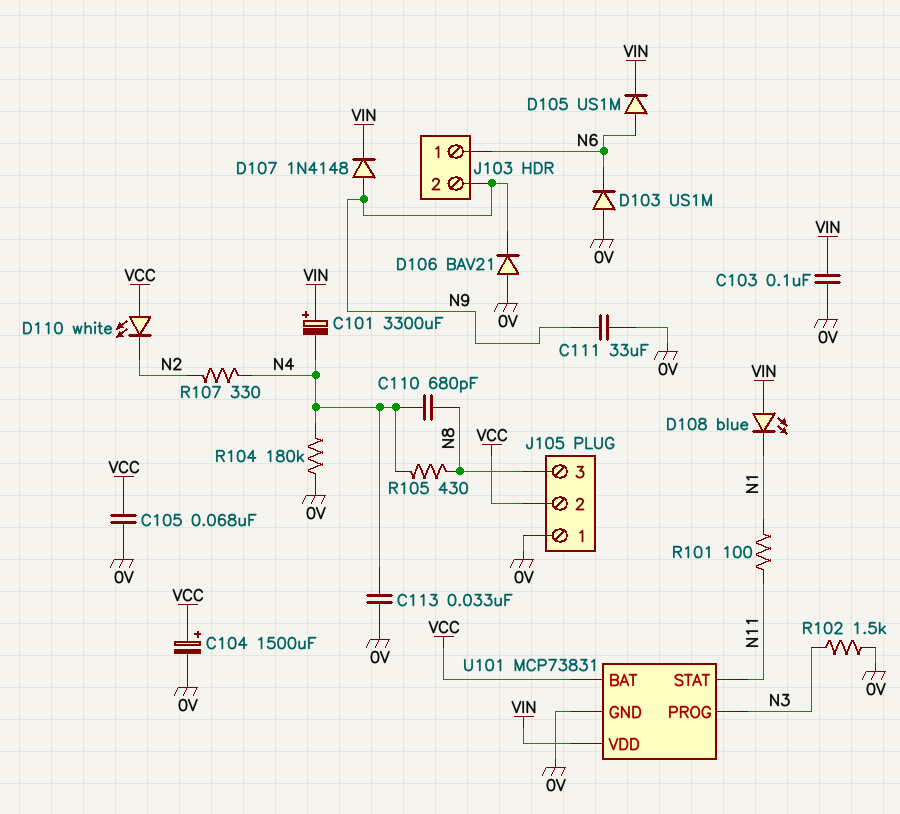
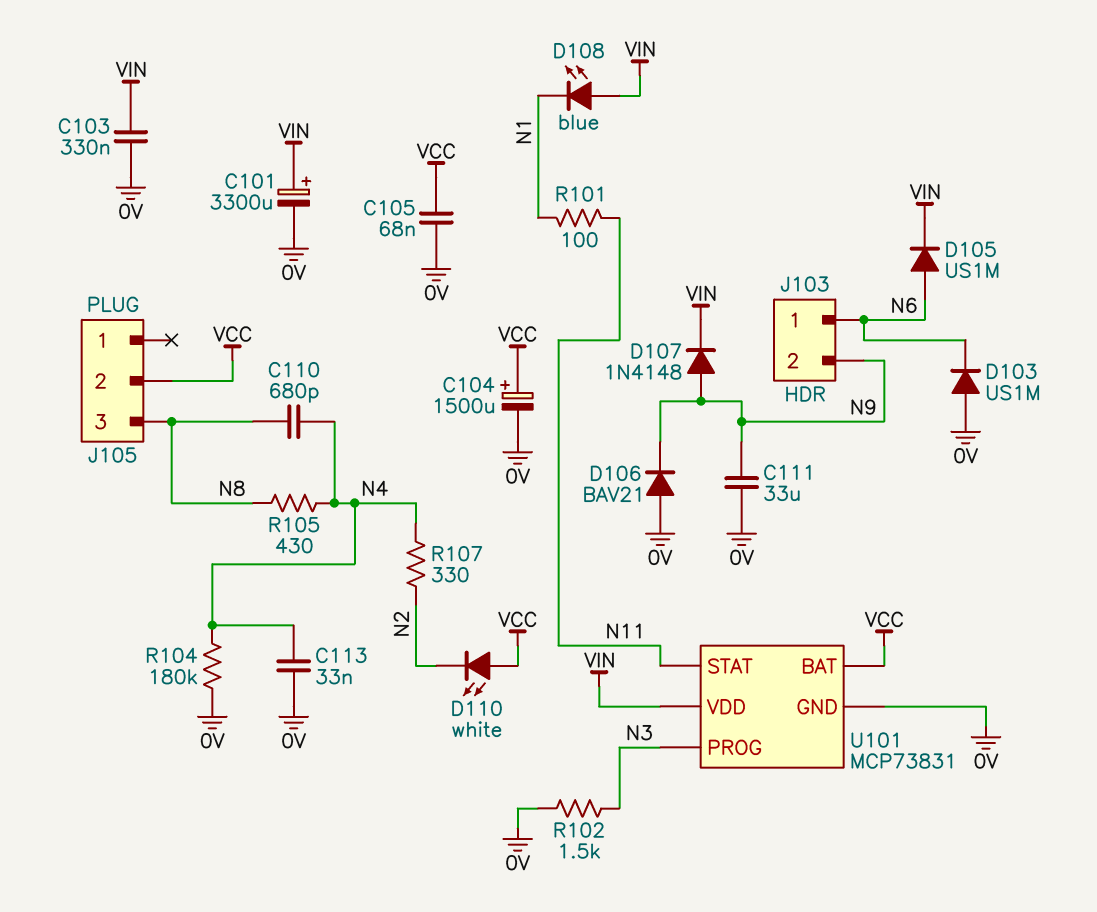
C101: 3300uF (plus VIN, minus N4) -> 3300uF (plus VIN, minus 0V)
C103: 100nF (0V, VIN) -> 330nF (0V, VIN)
J105 pin 1: 0V -> none

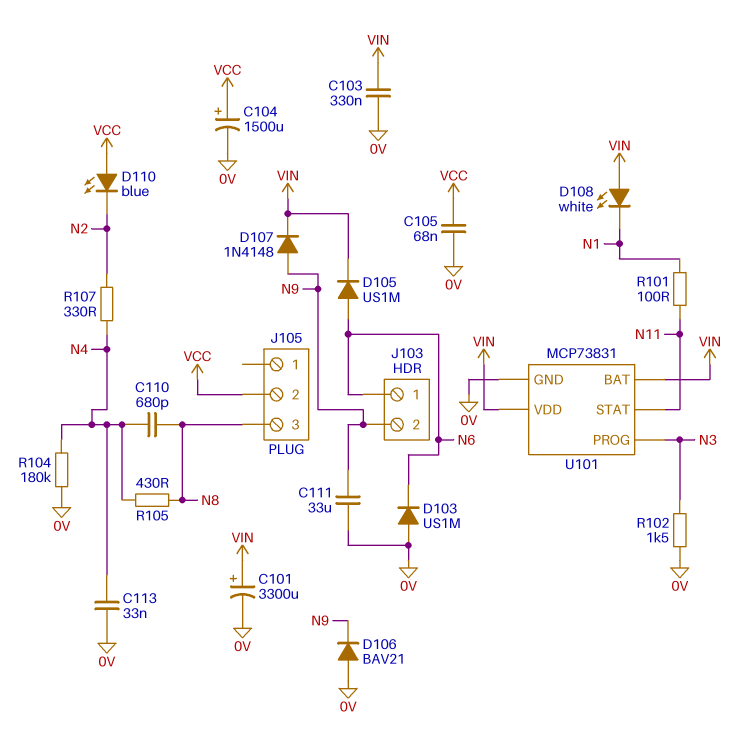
D108: LED blue (A VIN, K N1) -> LED white (A VIN, K N1)
D110: LED white (A VCC, K N2) -> LED blue (A VCC, K N2)
U101 pin BAT: VCC -> VIN

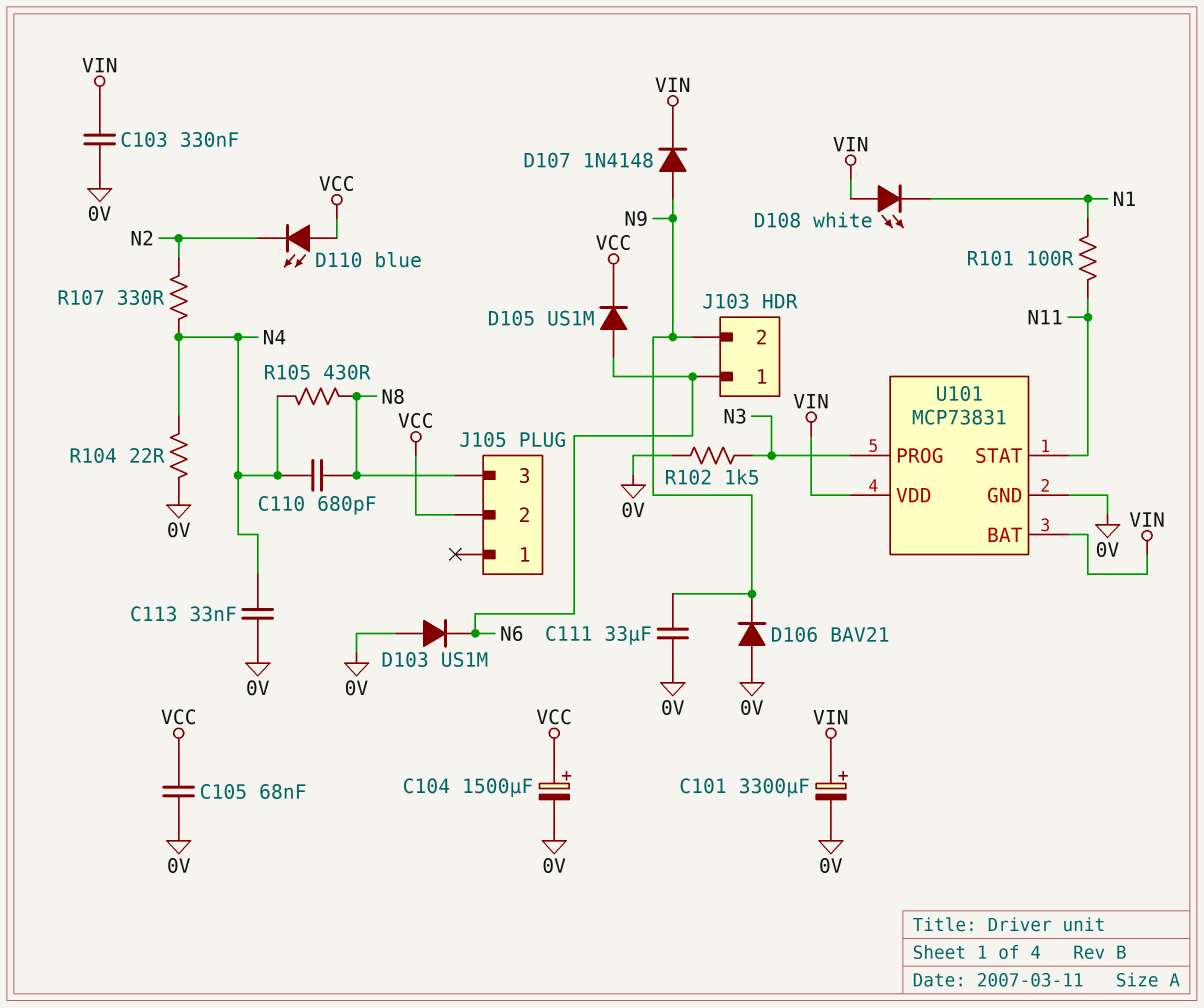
D105: diode US1M (A N6, K VIN) -> diode US1M (A N6, K VCC)
R104: 180k (0V, N4) -> 22 (0V, N4)

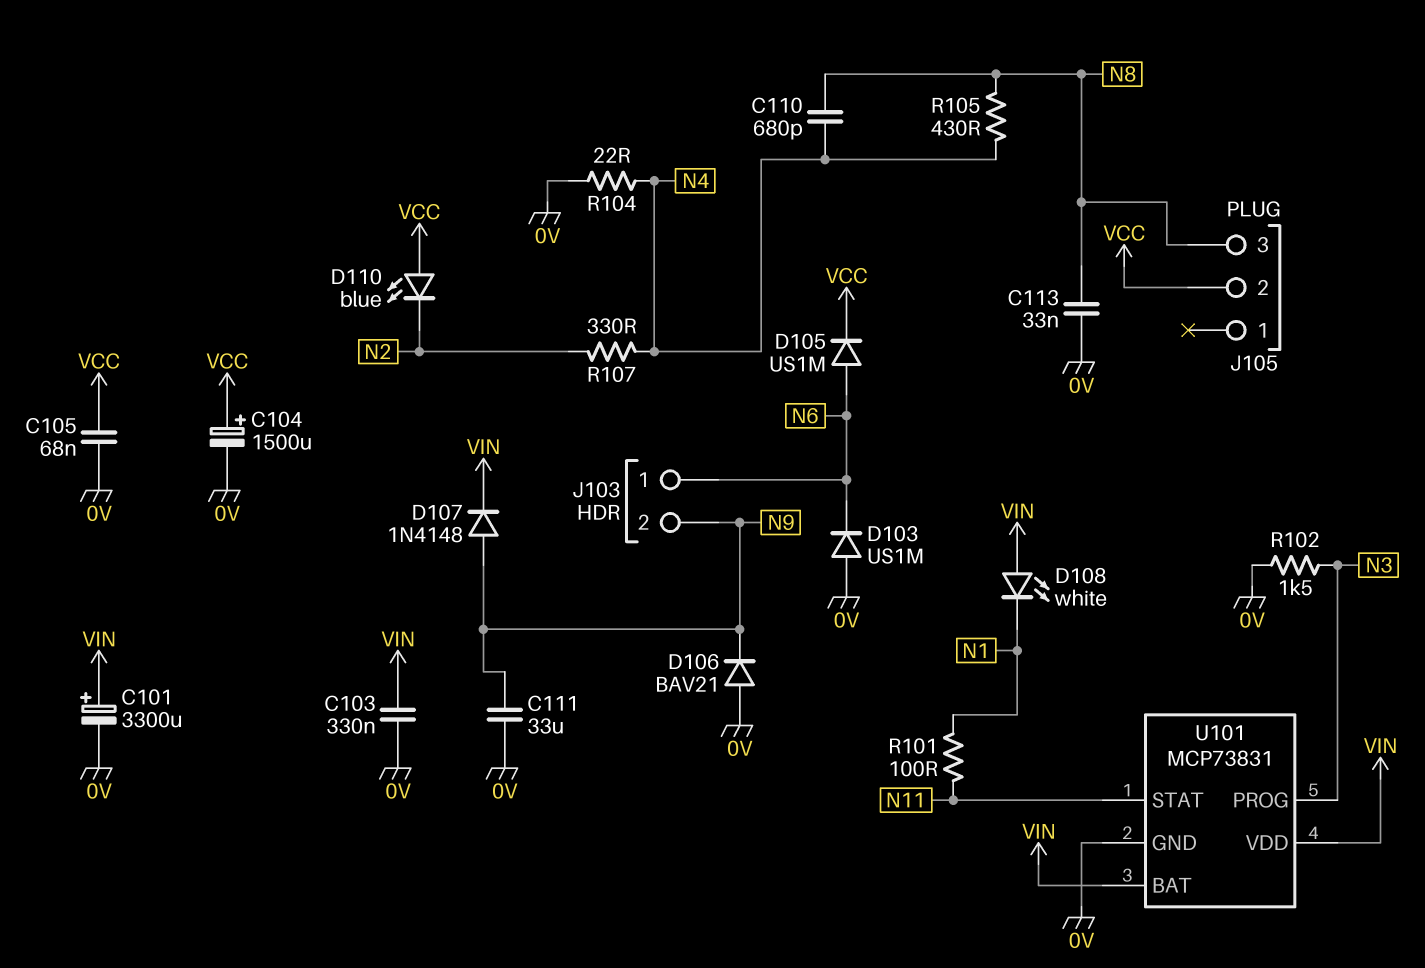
C113: 33nF (0V, N4) -> 33nF (0V, N8)

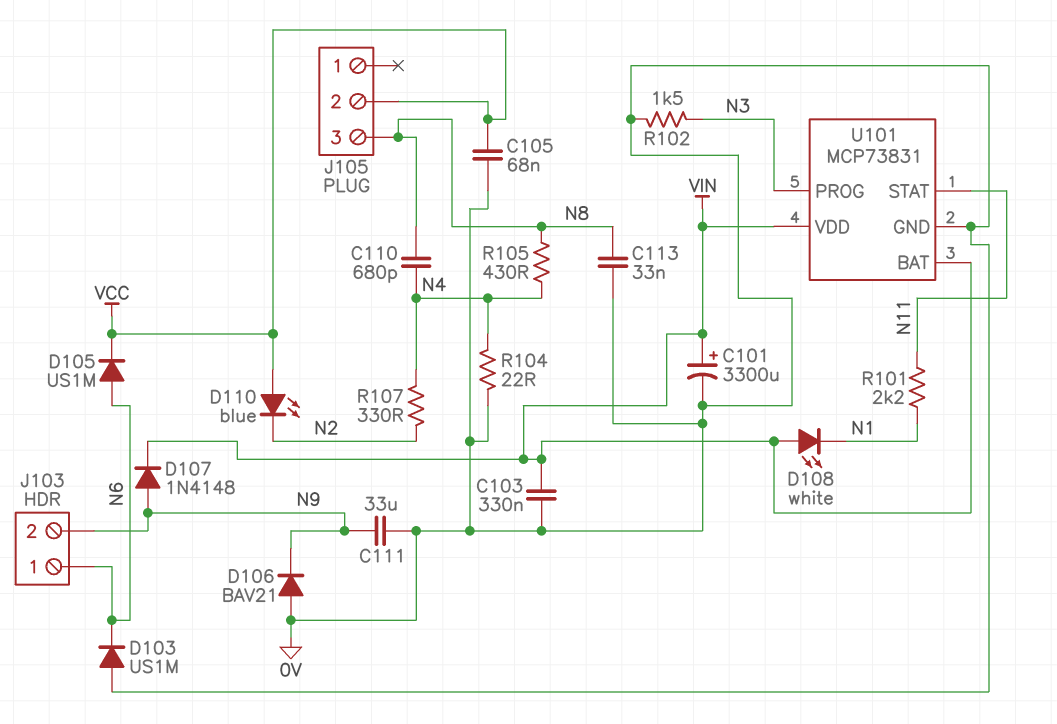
C104: 1500uF (plus VCC, minus 0V) -> none
R101: 100 (N1, N11) -> 2.2k (N1, N11)

